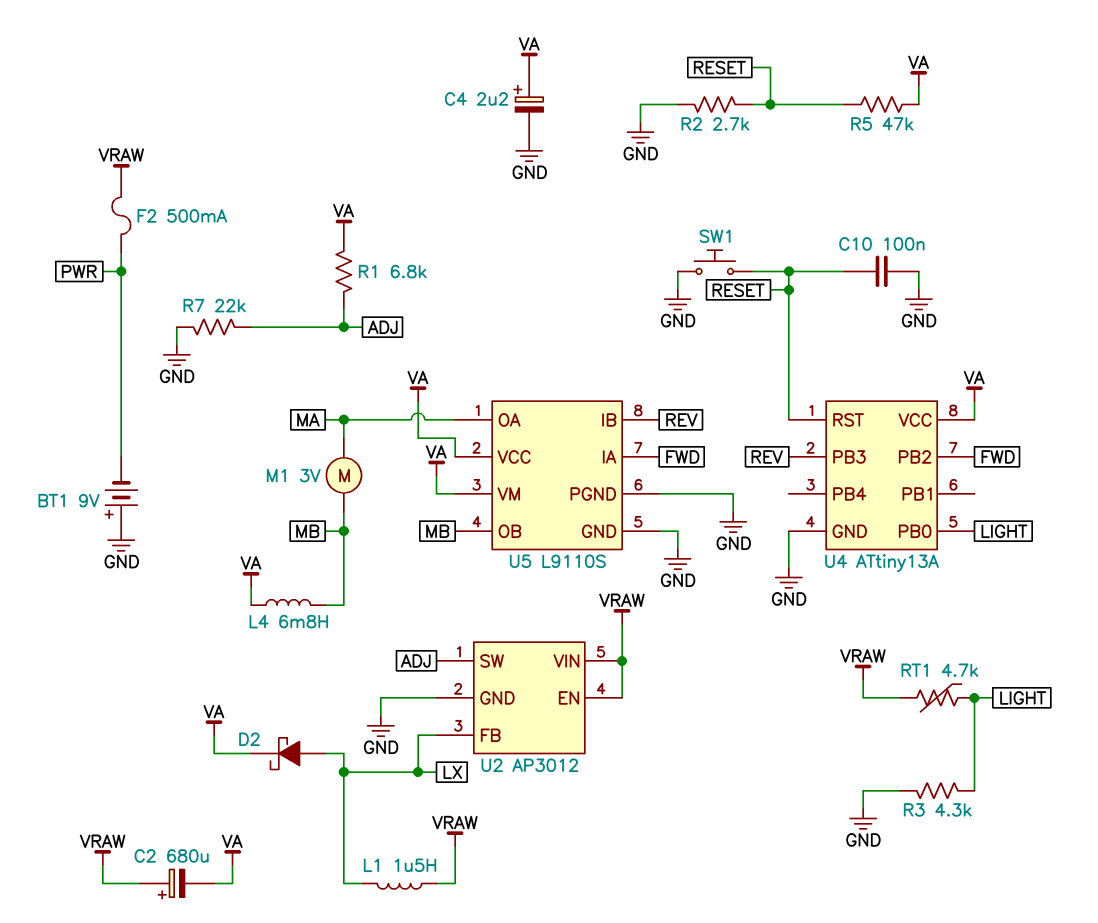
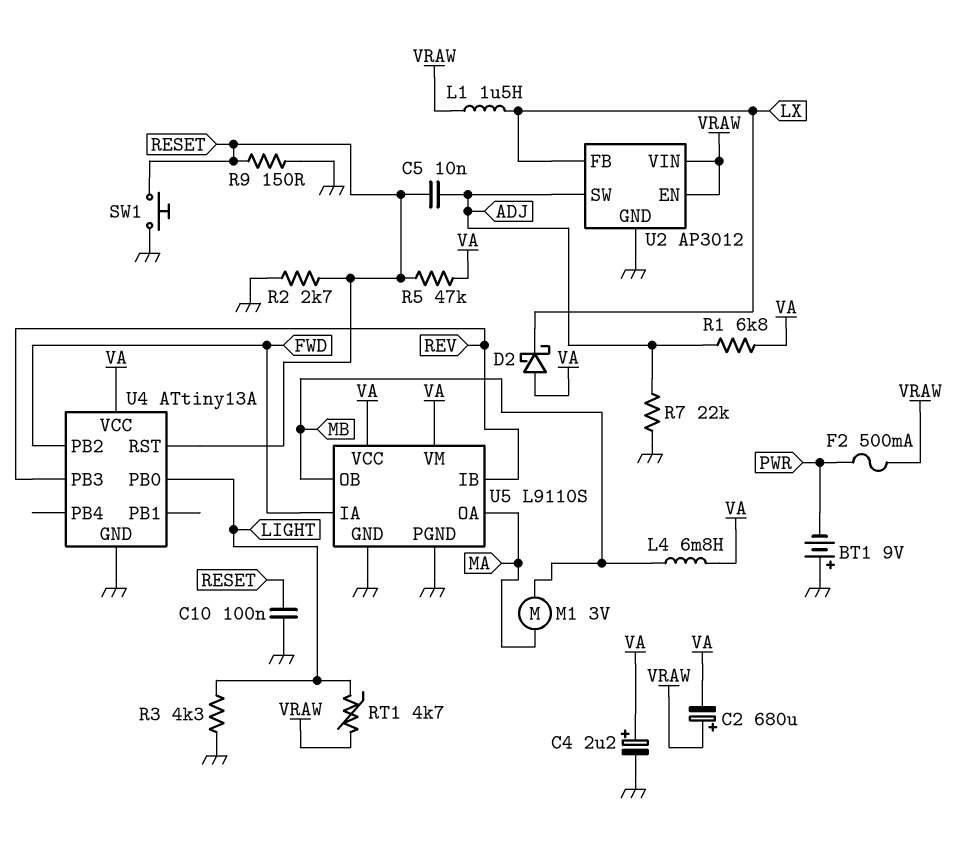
C5: none -> 10nF (ADJ, RESET)
D2: schottky (A LX, K VA) -> schottky (A VA, K LX)
R9: none -> 150 (GND, RESET)

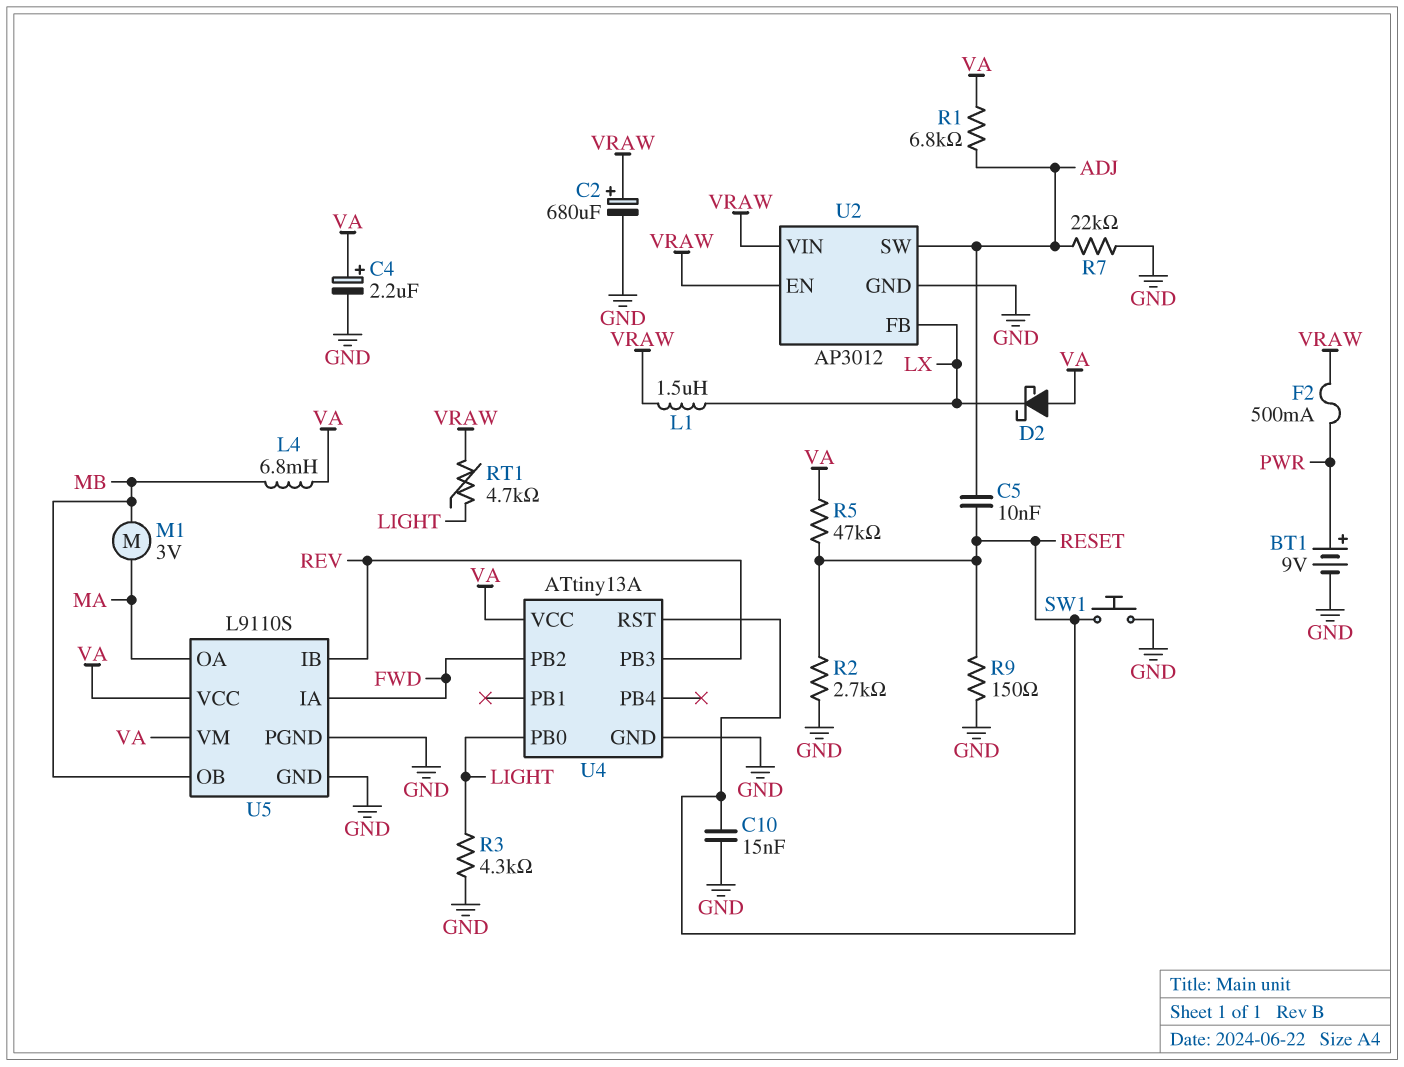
BT1: 9V (plus GND, minus PWR) -> 9V (plus PWR, minus GND)
C2: 680uF (plus VRAW, minus VA) -> 680uF (plus VRAW, minus GND)
C10: 100nF (GND, RESET) -> 15nF (GND, RESET)

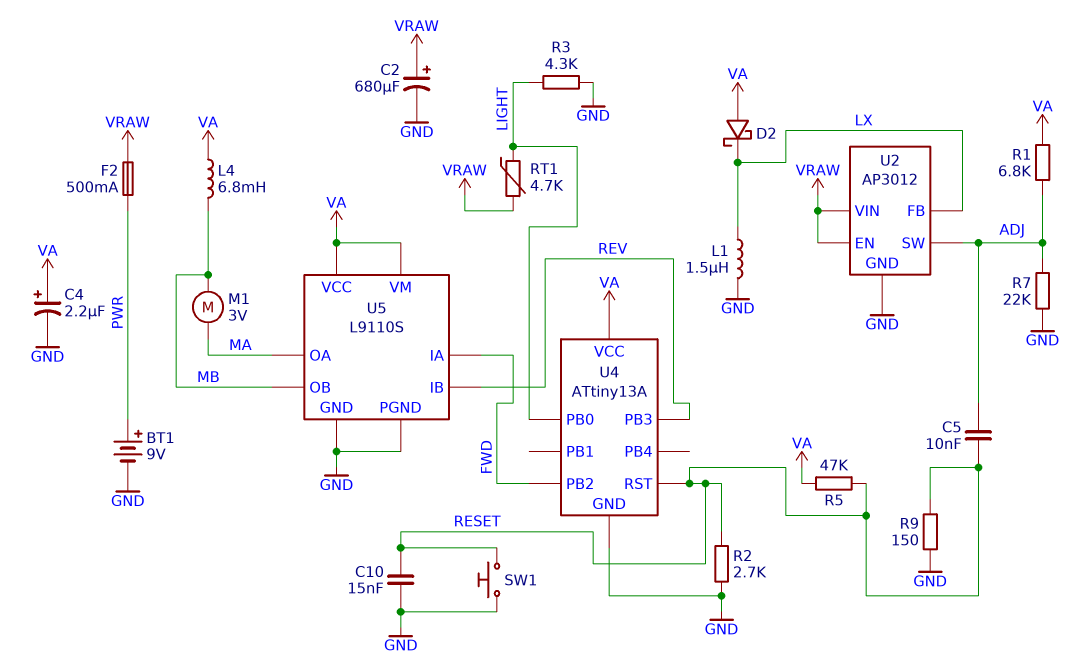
L1: 1.5uH (LX, VRAW) -> 1.5uH (GND, LX)

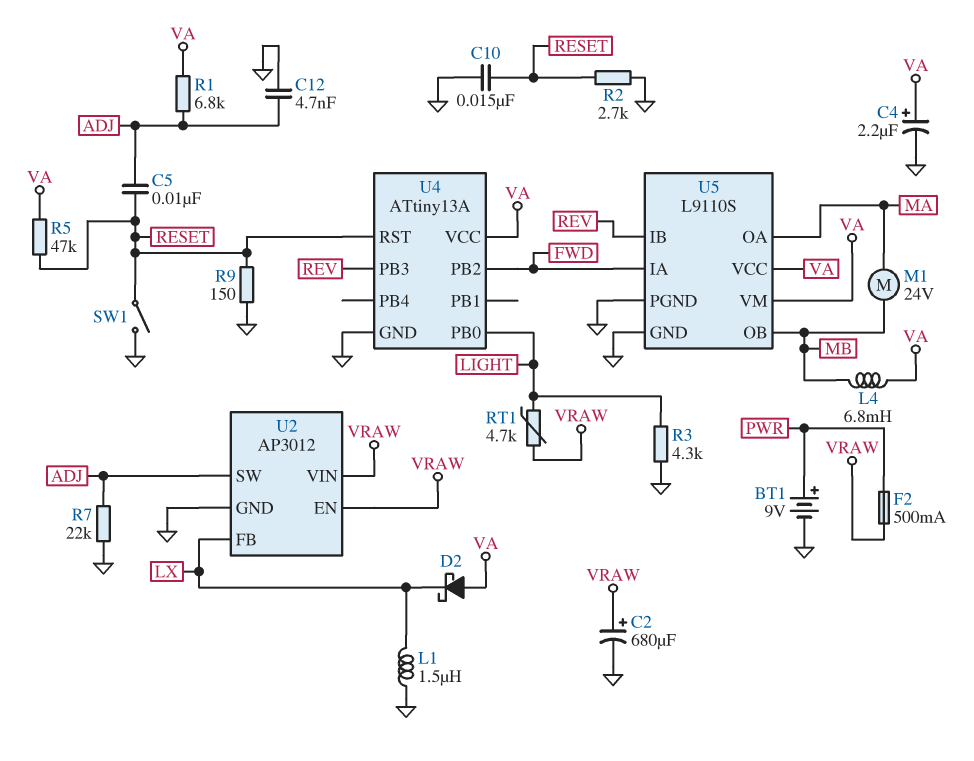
C12: none -> 4.7nF (ADJ, GND)
M1: motor 3V (MA, MB) -> motor 24V (MA, MB)
SW1: button (GND, RESET) -> switch (GND, RESET)

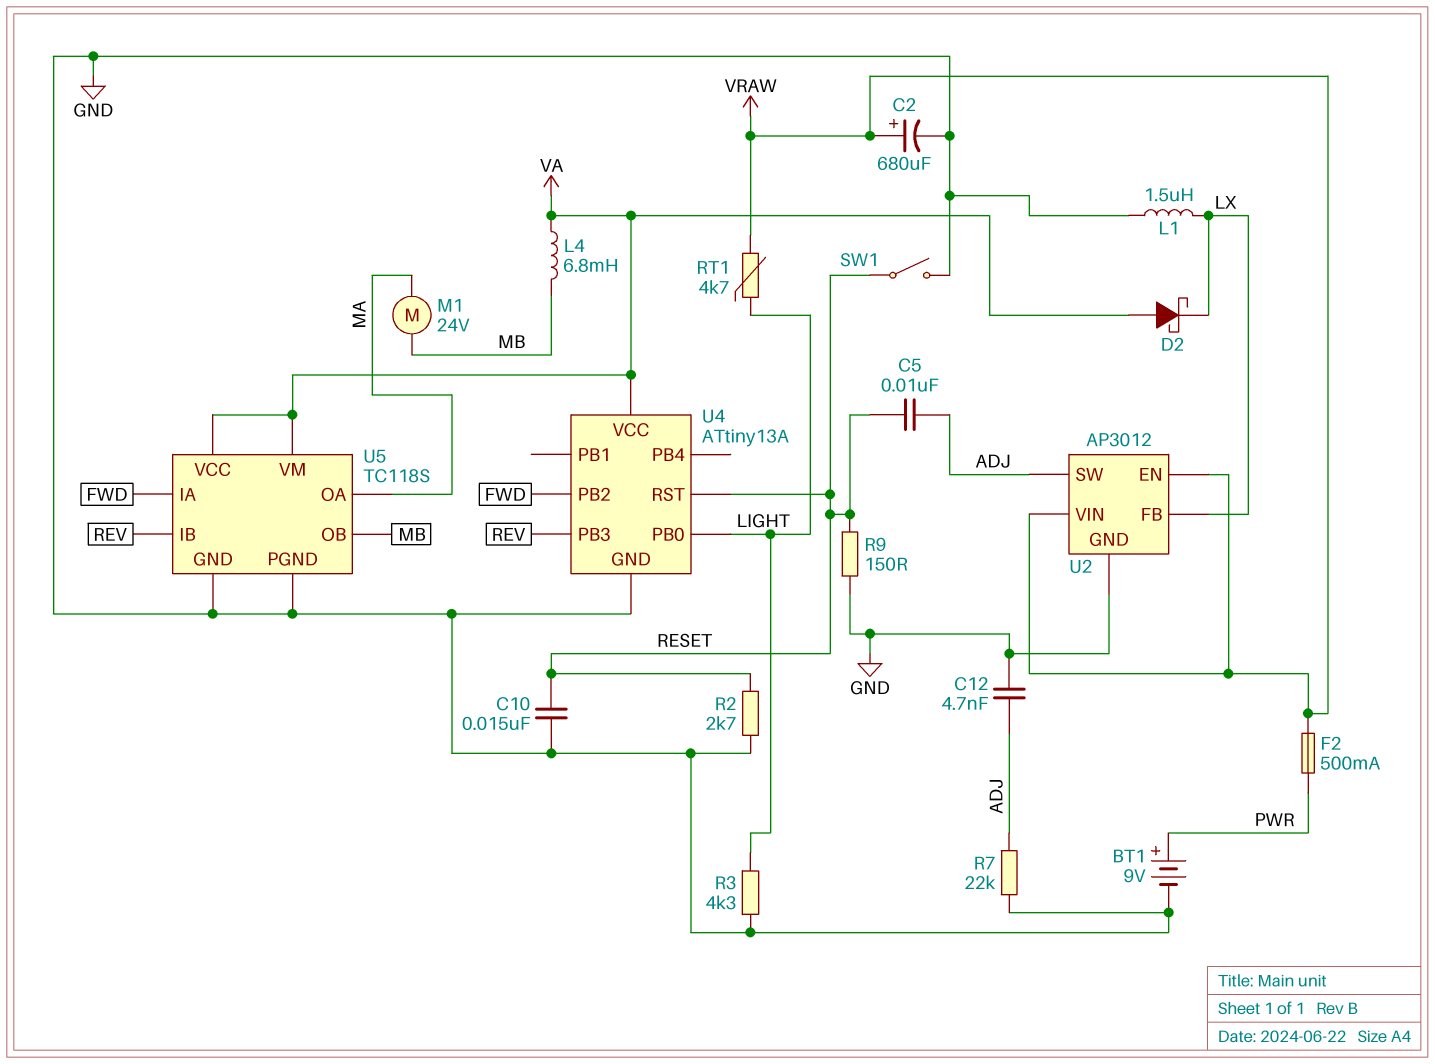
C4: 2.2uF (plus VA, minus GND) -> none
R1: 6.8k (ADJ, VA) -> none
R5: 47k (RESET, VA) -> none
U5: L9110S -> TC118S

